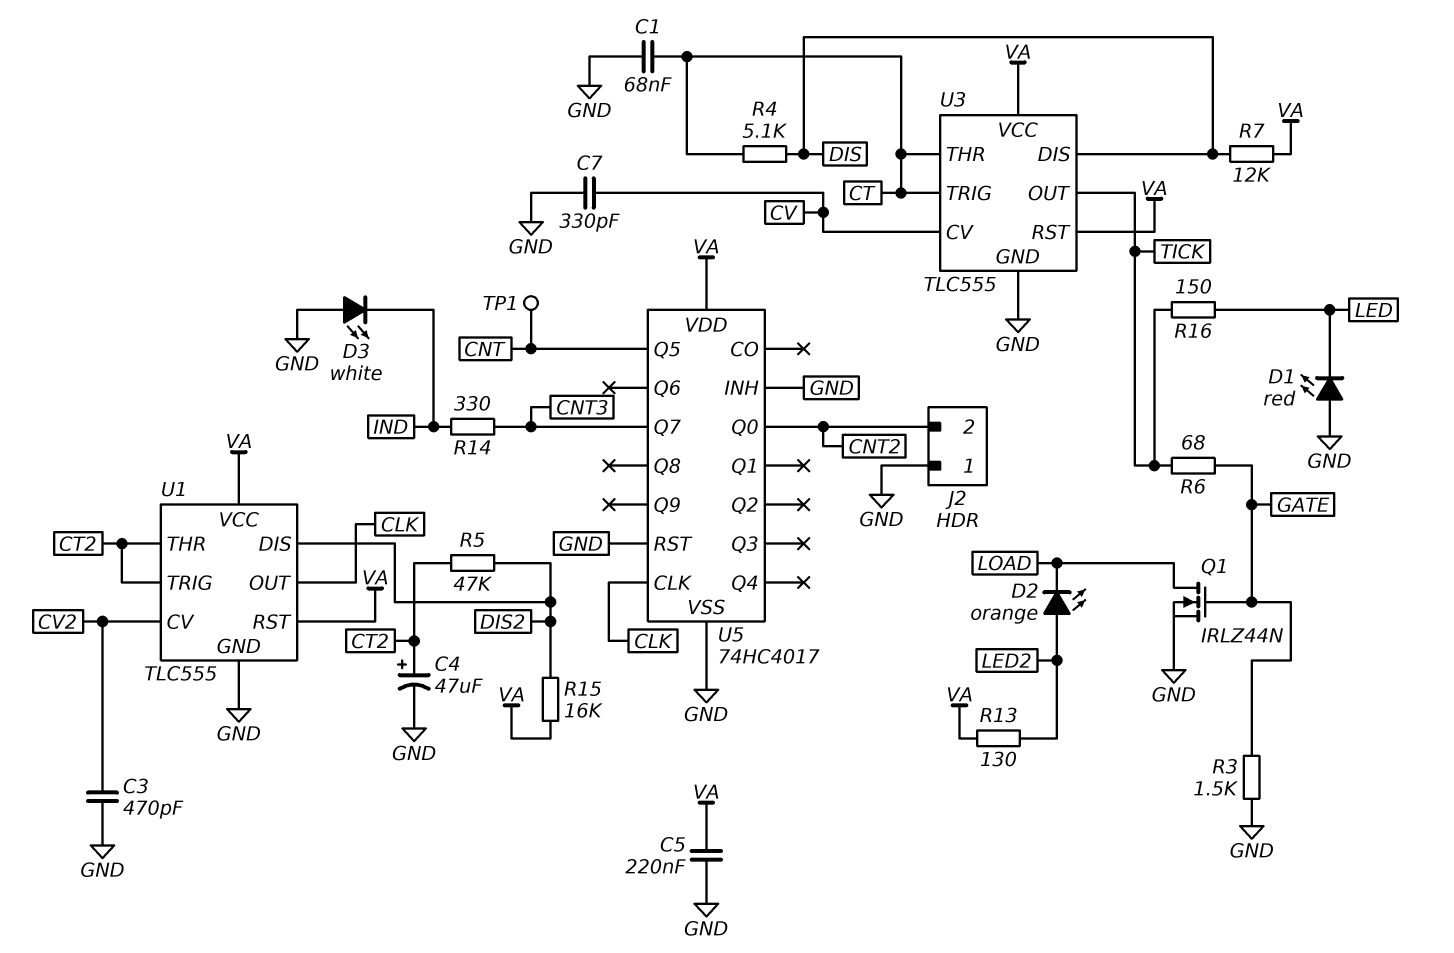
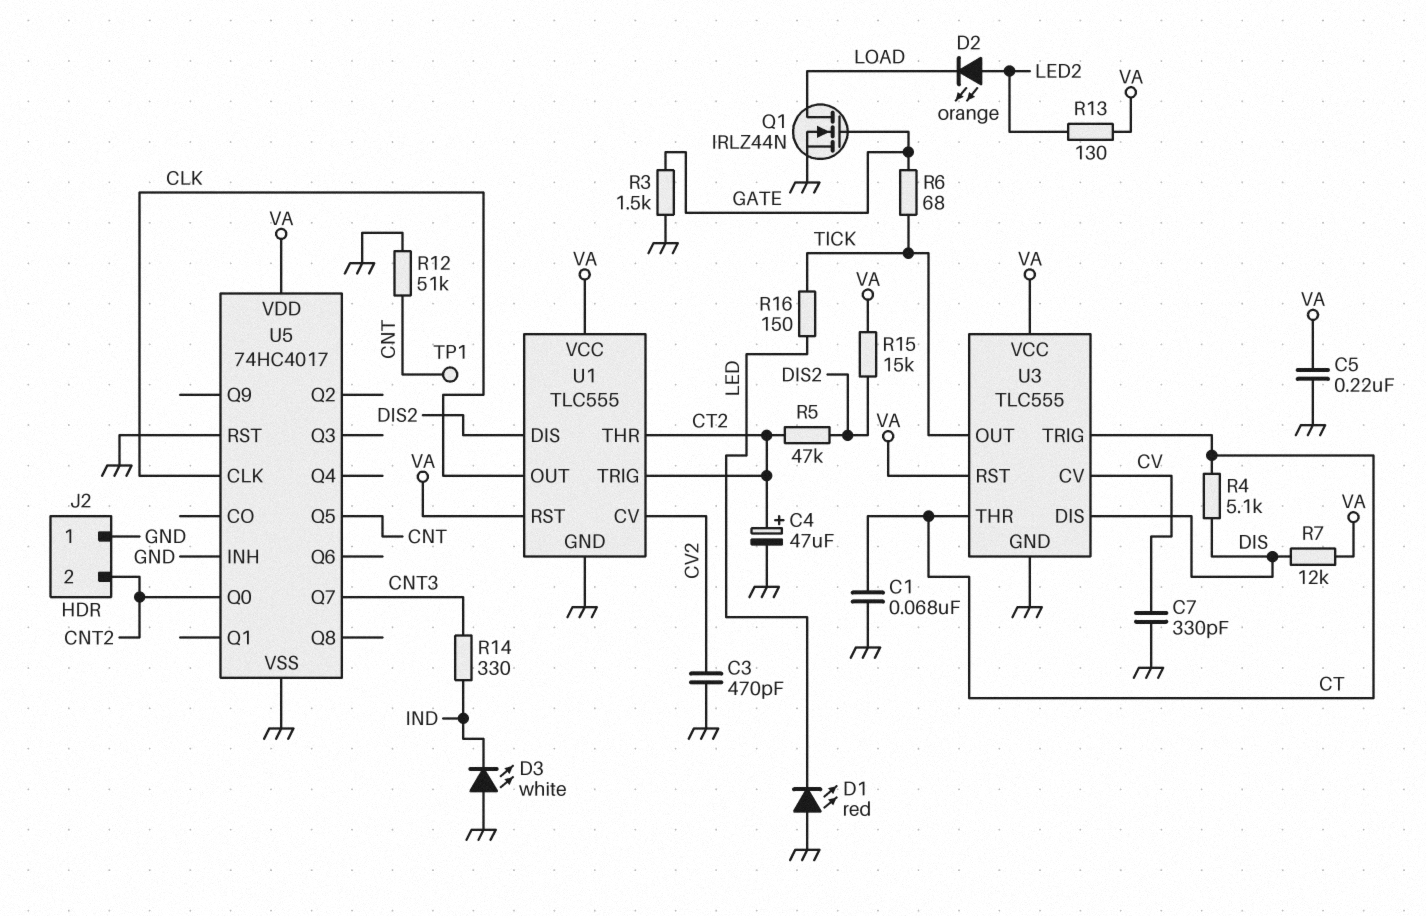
R12: none -> 51k (CNT, GND)
R15: 16k (DIS2, VA) -> 15k (DIS2, VA)

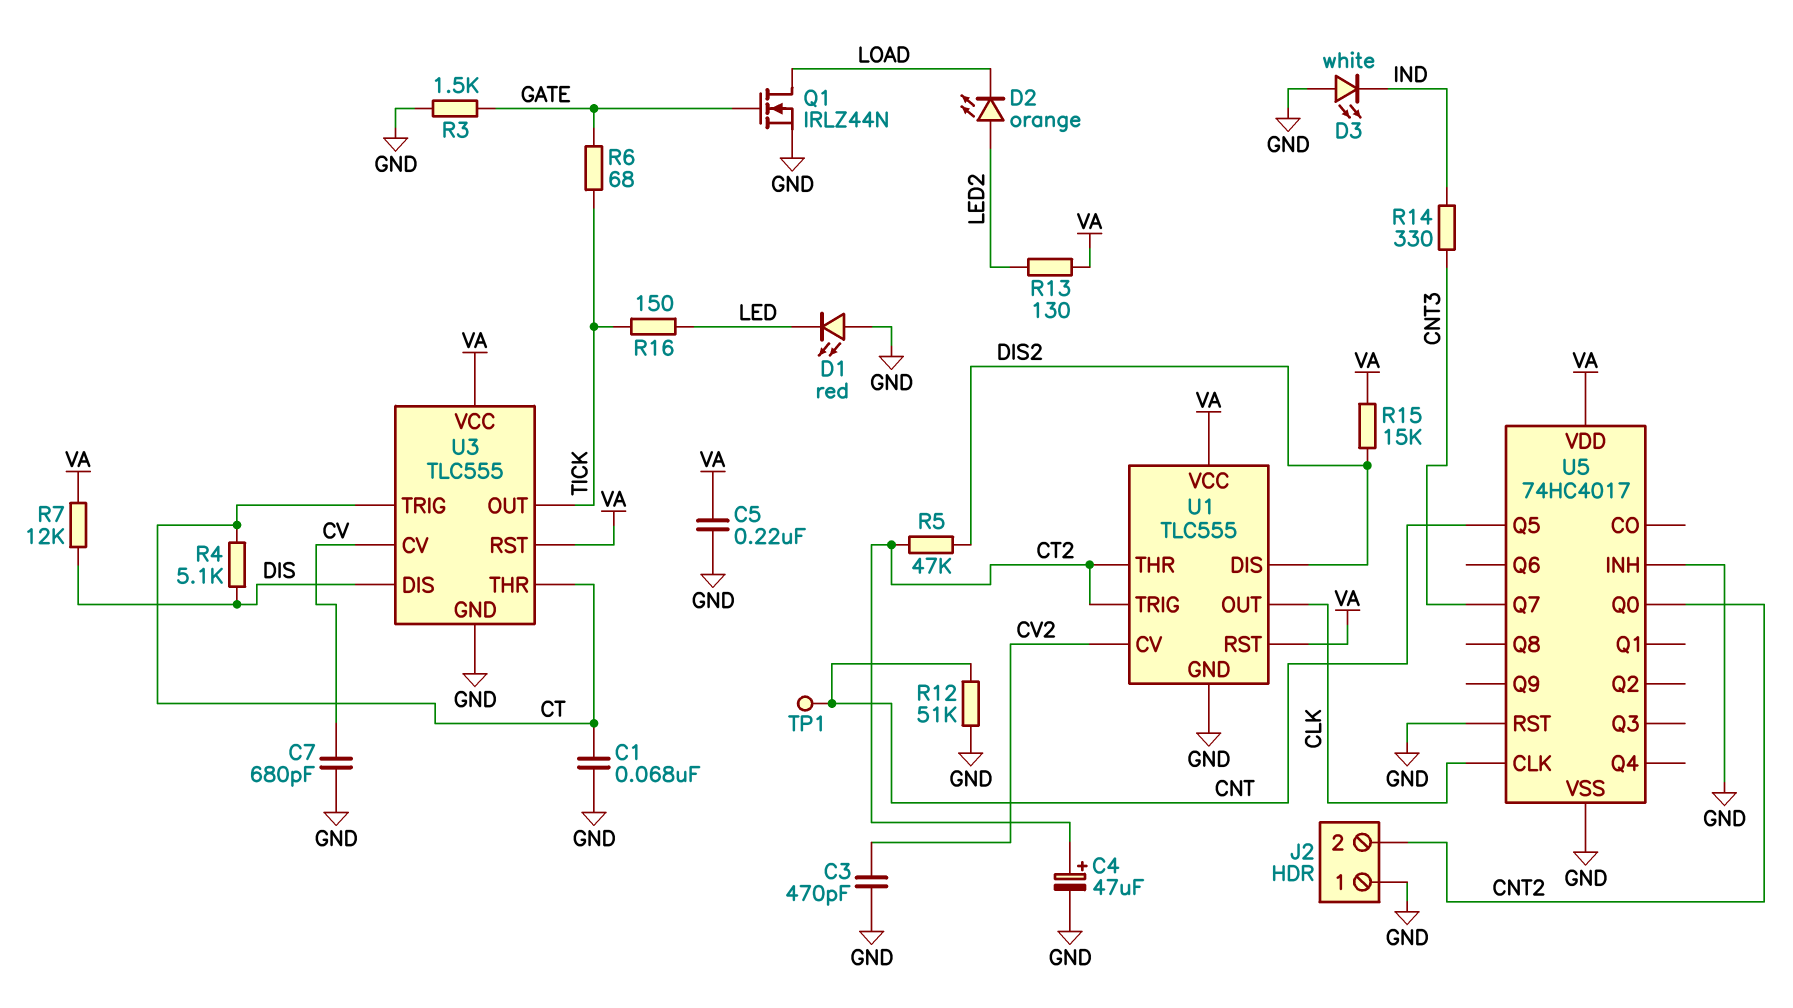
C7: 330pF (CV, GND) -> 680pF (CV, GND)

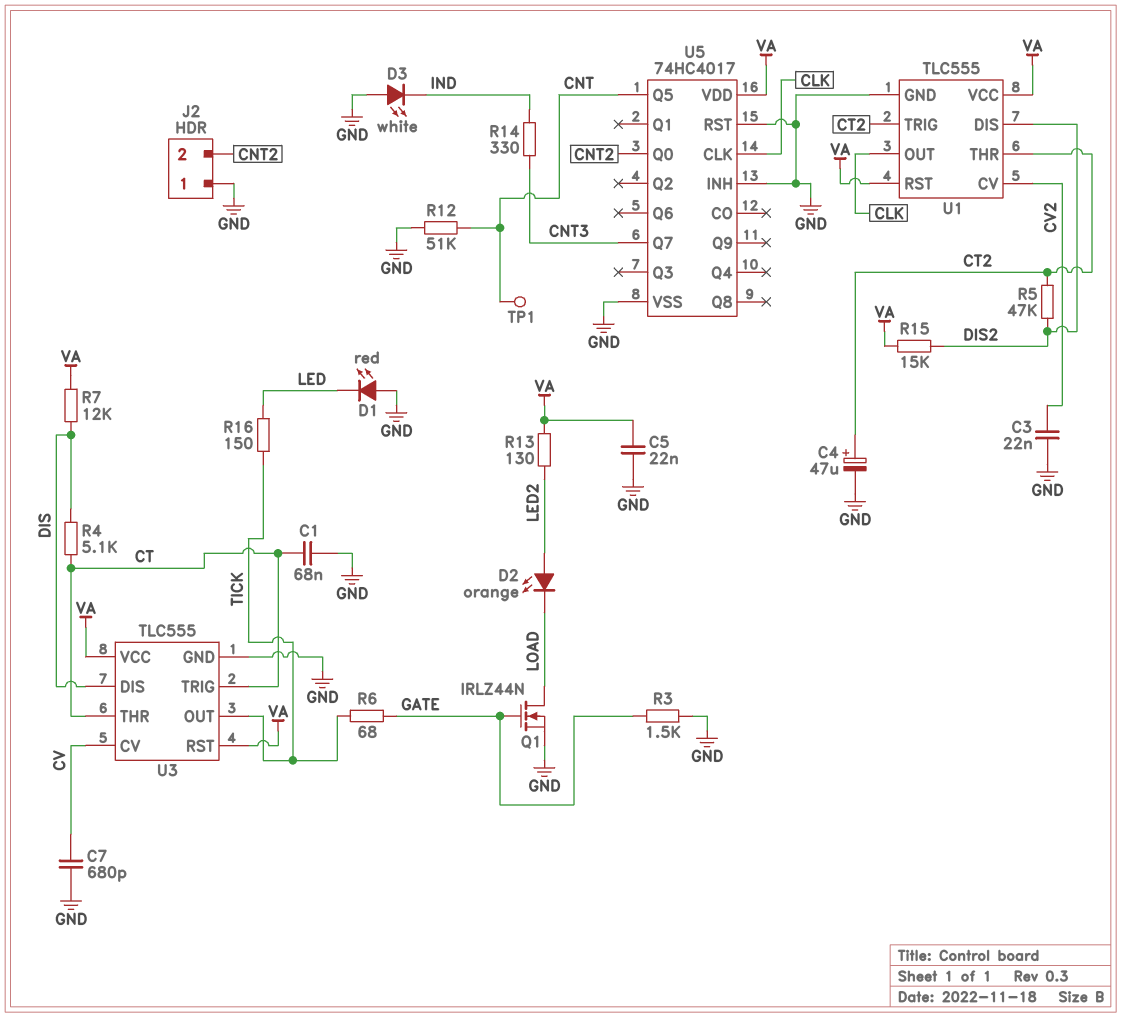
C3: 470pF (CV2, GND) -> 22nF (CV2, GND)
C5: 220nF (GND, VA) -> 22nF (GND, VA)

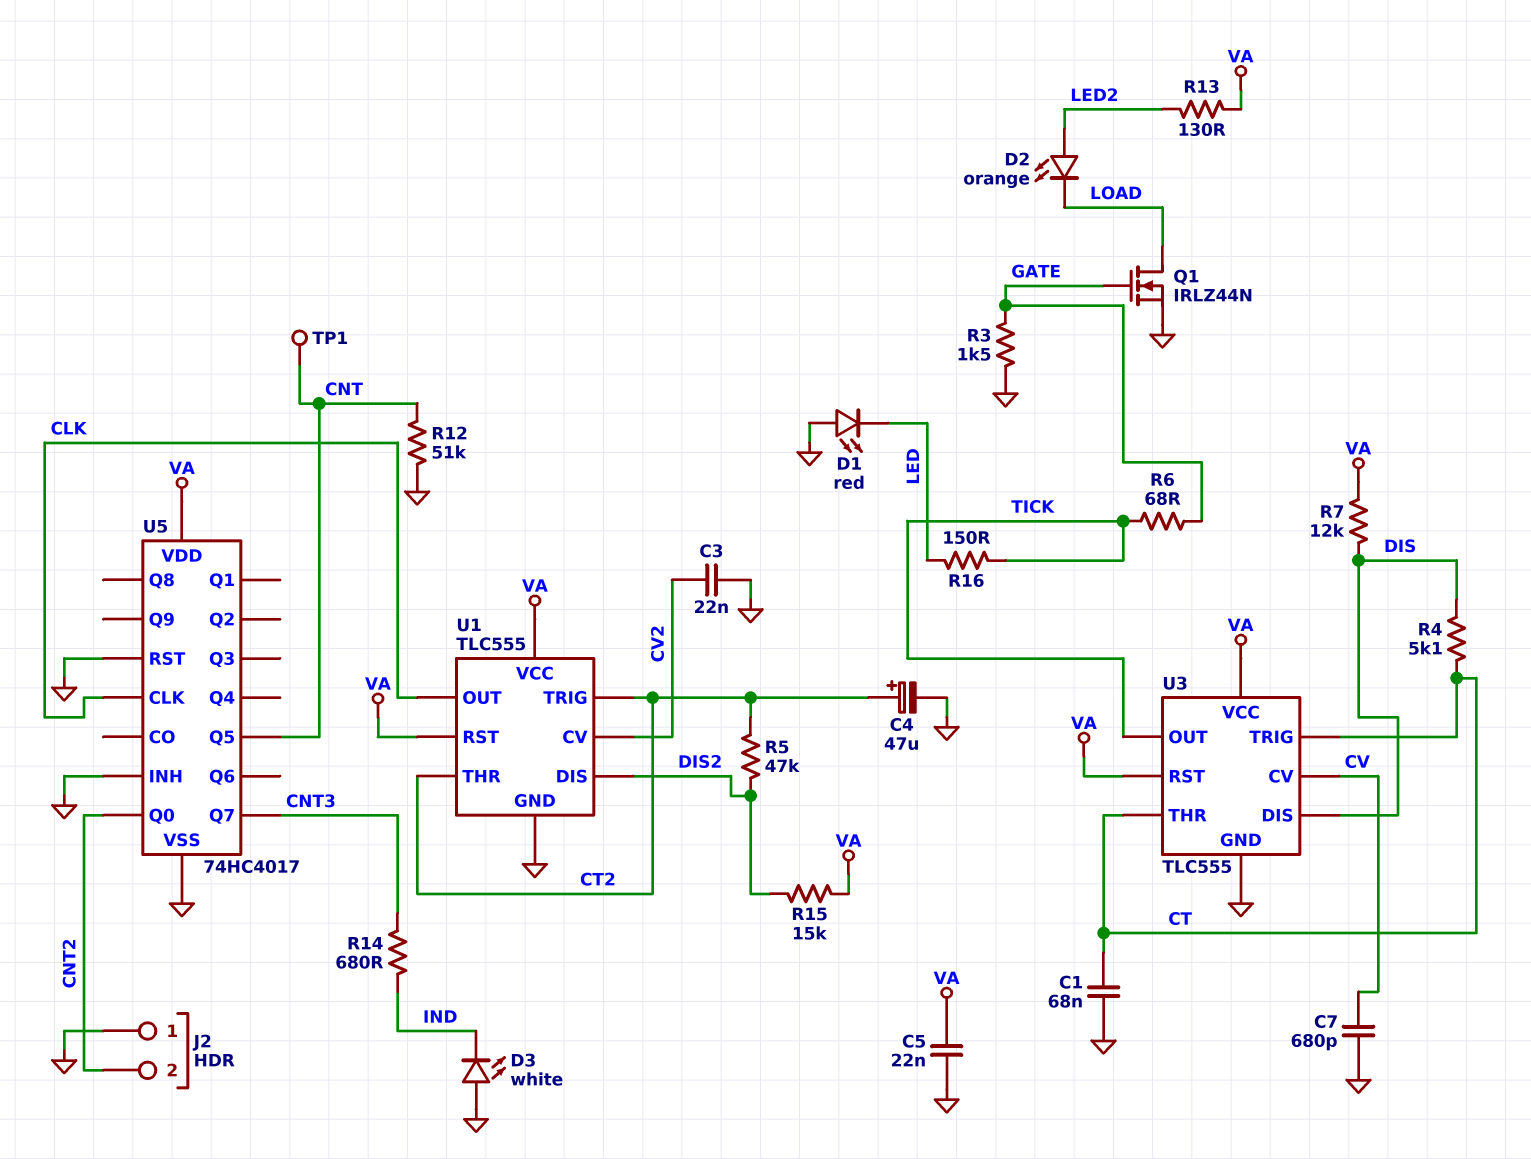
R14: 330 (CNT3, IND) -> 680 (CNT3, IND)

